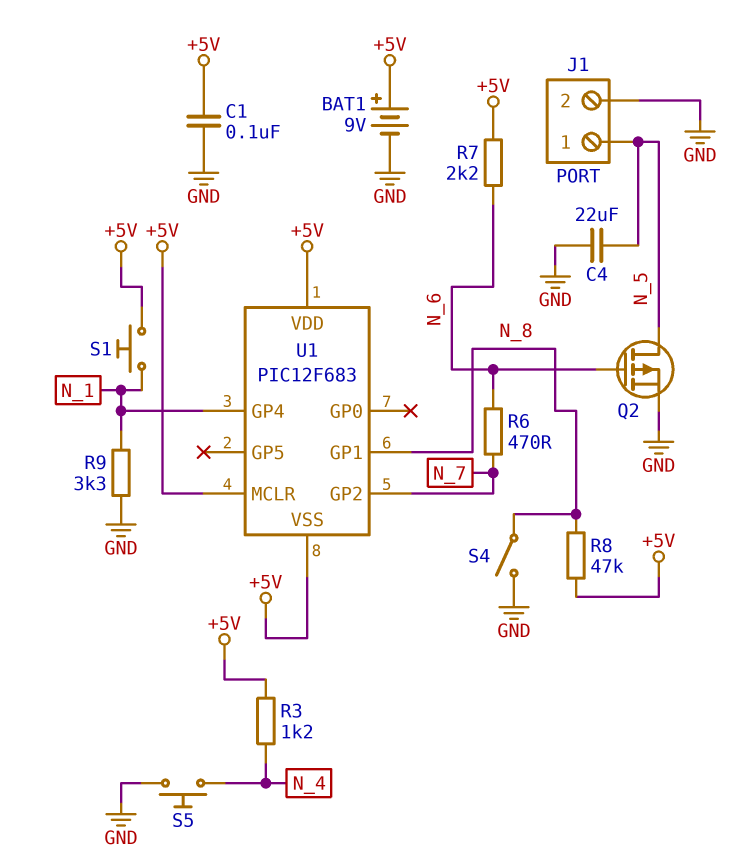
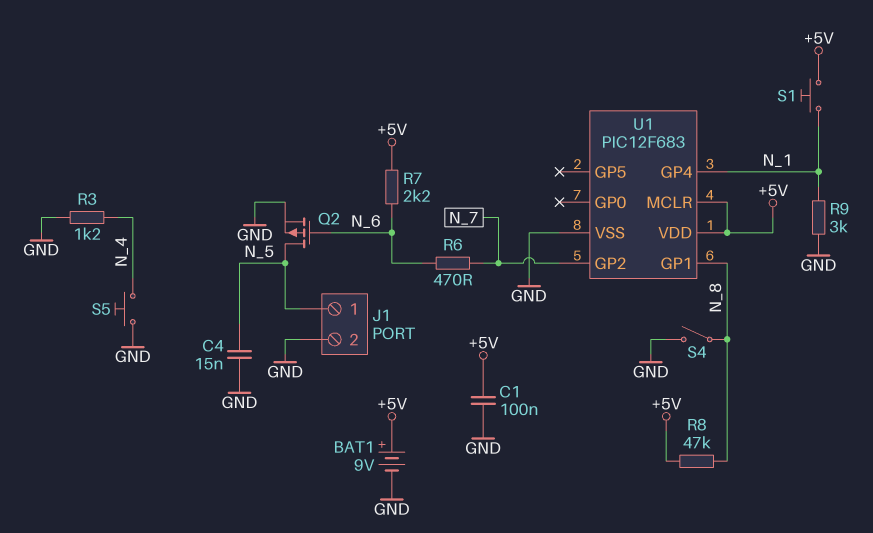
C4: 22uF (GND, N_5) -> 15nF (GND, N_5)
R3: 1.2k (+5V, N_4) -> 1.2k (GND, N_4)
R9: 3.3k (GND, N_1) -> 3k (GND, N_1)
U1 pin VSS: +5V -> GND

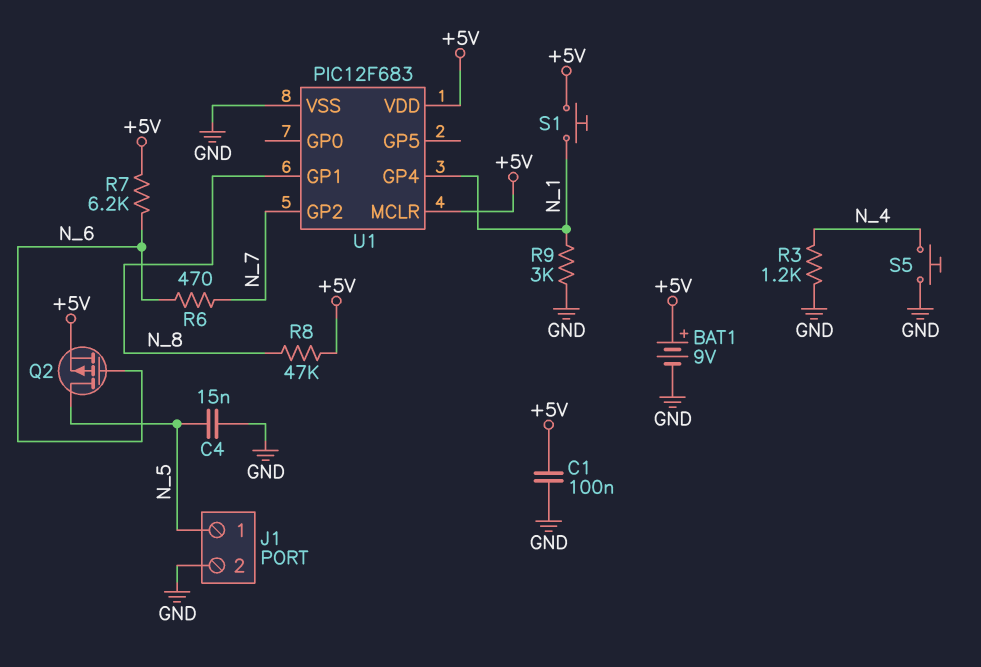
Q2: PMOS (G N_6, D N_5, S GND) -> PMOS (G N_6, D N_5, S +5V)
R7: 2.2k (+5V, N_6) -> 6.2k (+5V, N_6)
S4: switch (GND, N_8) -> none

